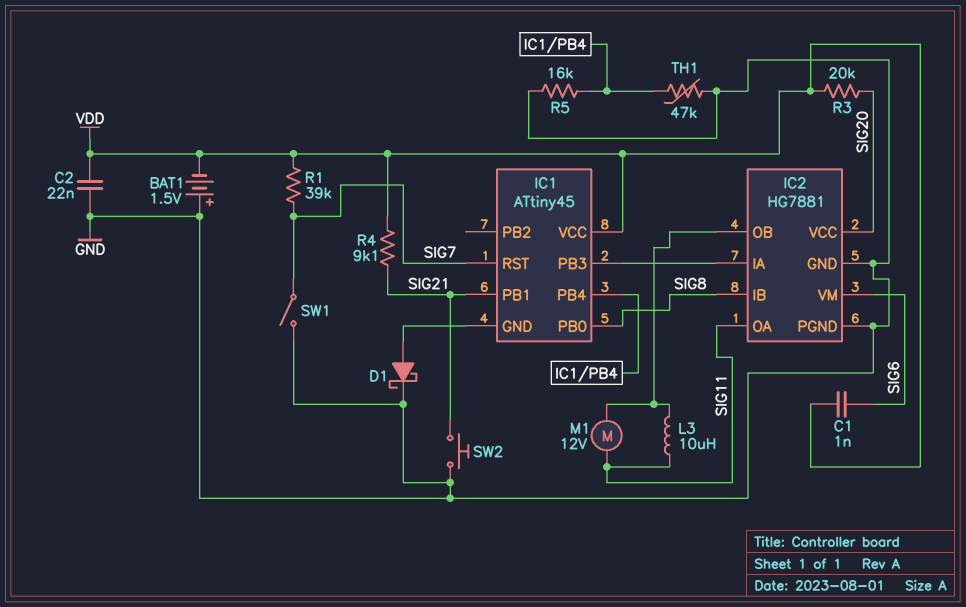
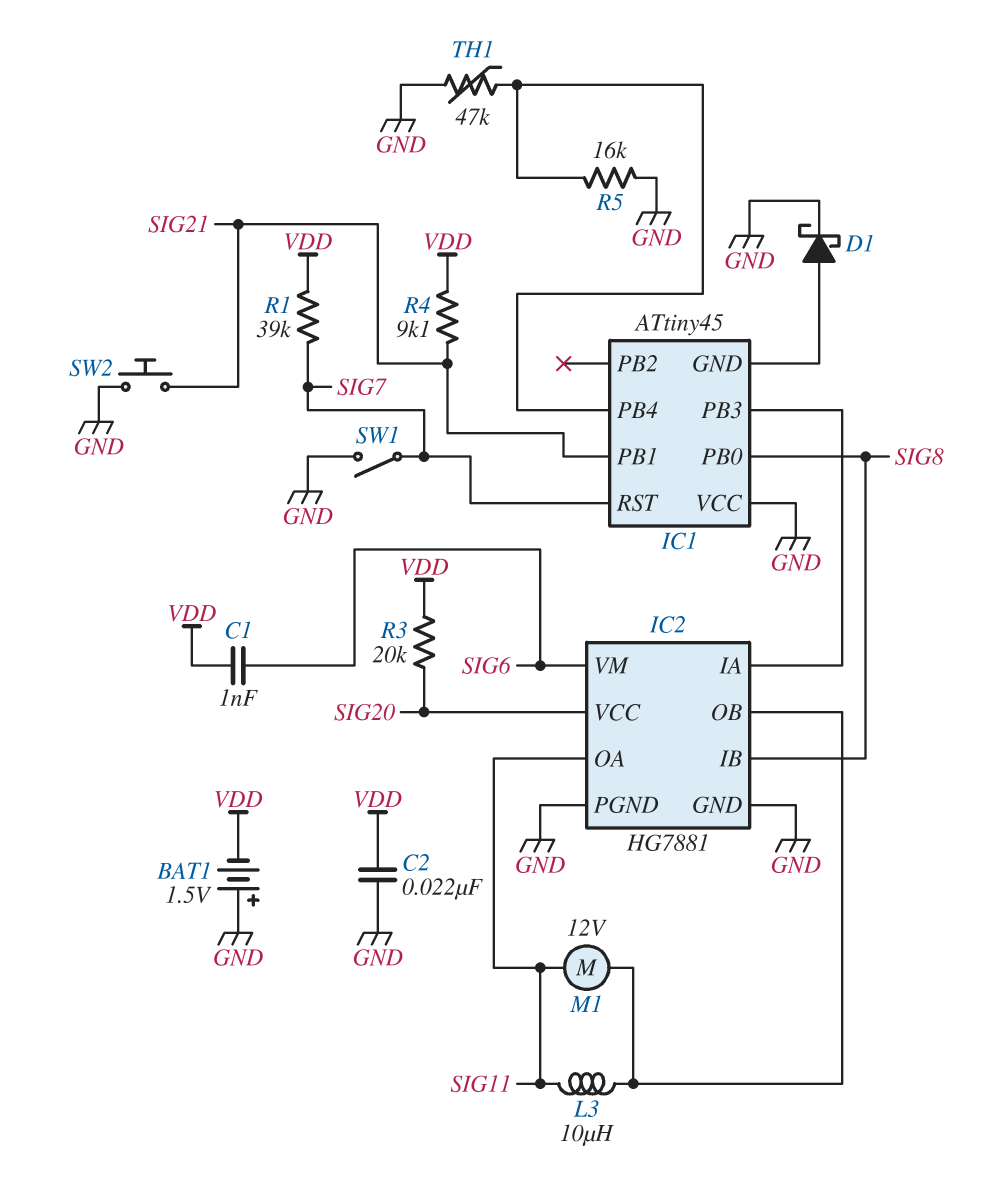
IC1 pin VCC: VDD -> GND

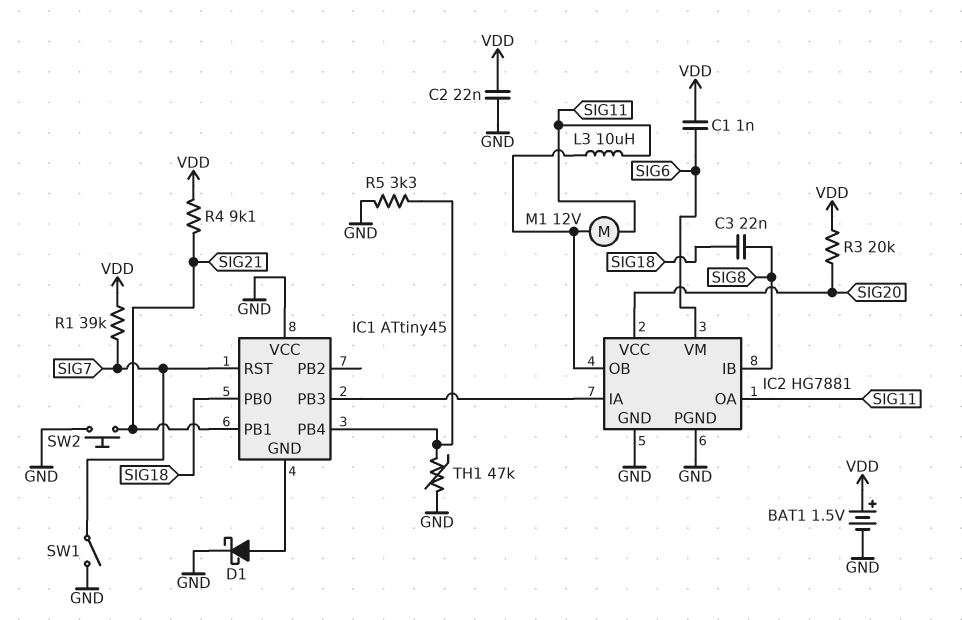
BAT1: 1.5V (plus GND, minus VDD) -> 1.5V (plus VDD, minus GND)
C3: none -> 22nF (SIG8, SIG18)
IC1 pin PB0: SIG8 -> SIG18
R5: 16k (GND, IC1/PB4) -> 3.3k (GND, IC1/PB4)

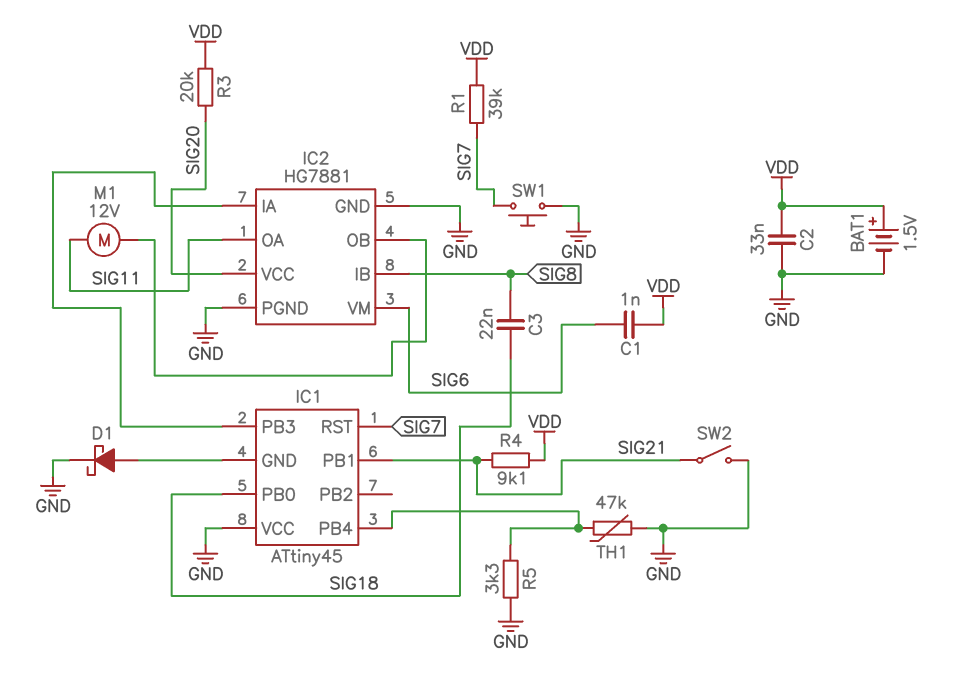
C2: 22nF (GND, VDD) -> 33nF (GND, VDD)
L3: 10uH (IC2/OB, SIG11) -> none
SW1: switch (GND, SIG7) -> button (GND, SIG7)
SW2: button (GND, SIG21) -> switch (GND, SIG21)

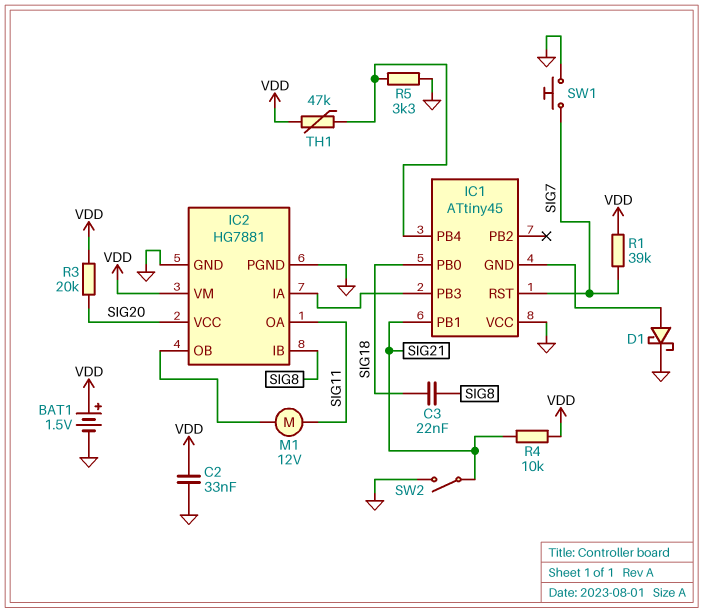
C1: 1nF (SIG6, VDD) -> none
IC2 pin VM: SIG6 -> VDD
R4: 9.1k (SIG21, VDD) -> 10k (SIG21, VDD)
TH1: 47k (GND, IC1/PB4) -> 47k (IC1/PB4, VDD)

